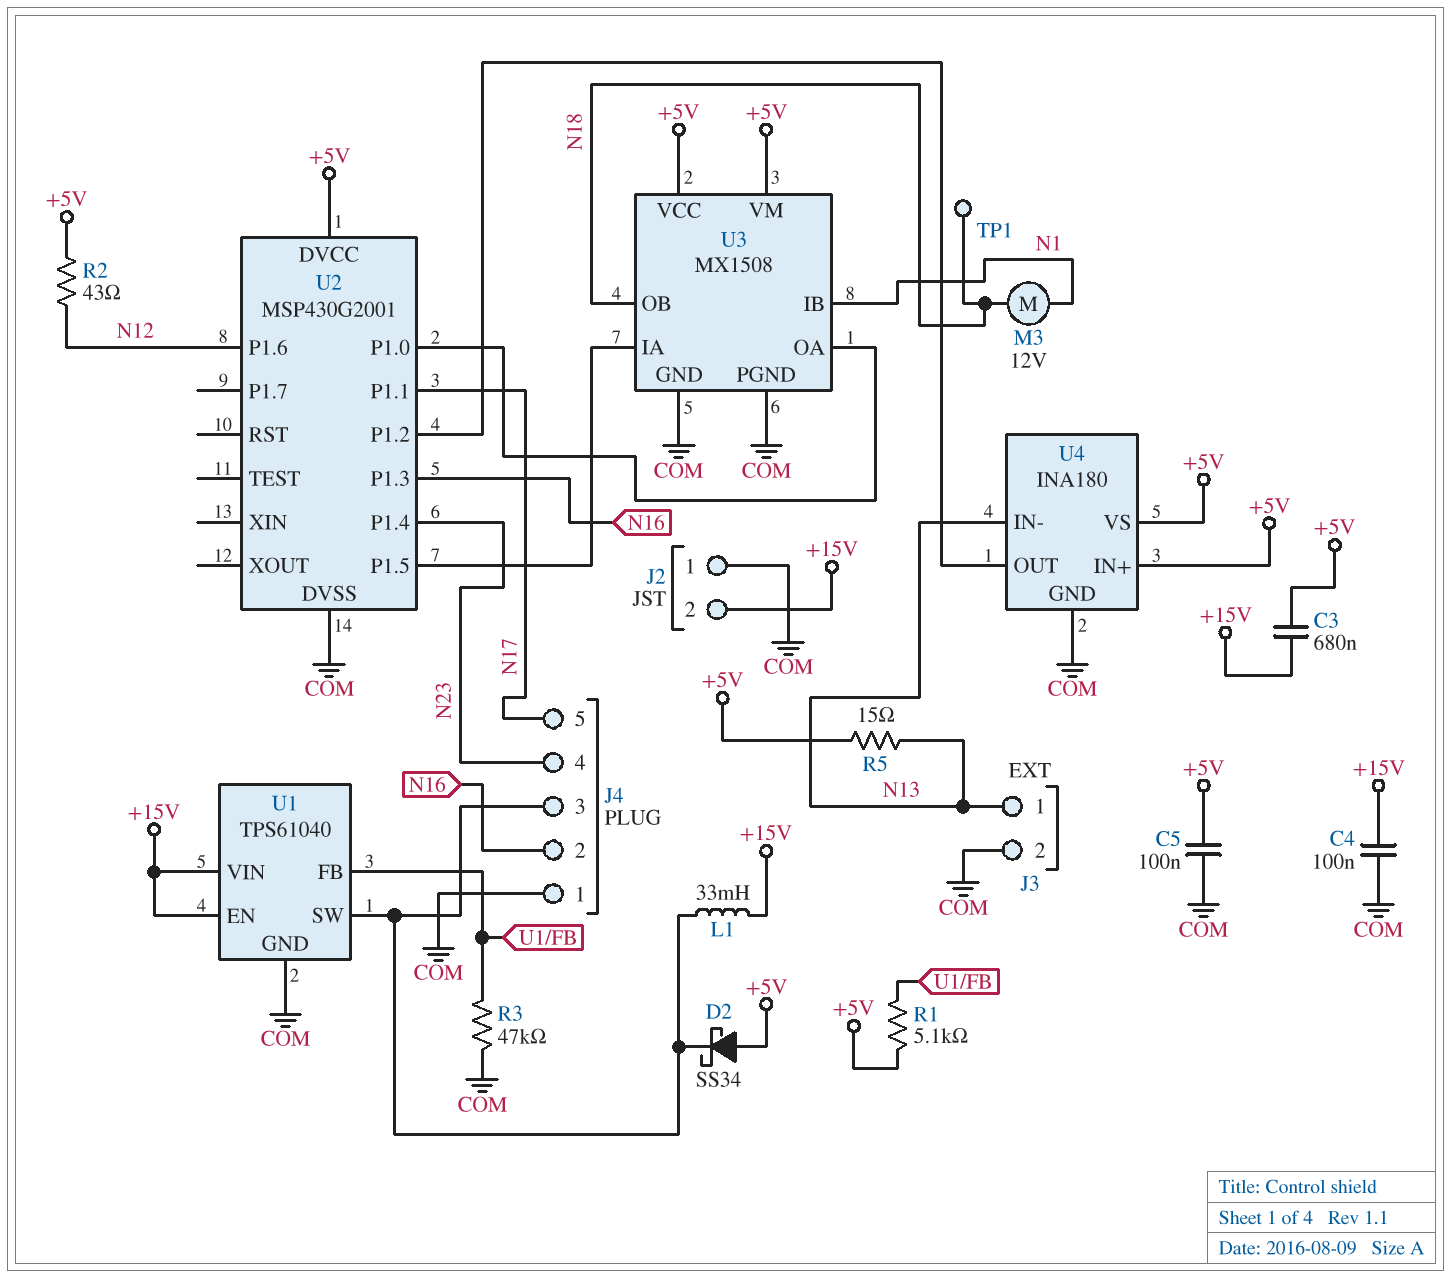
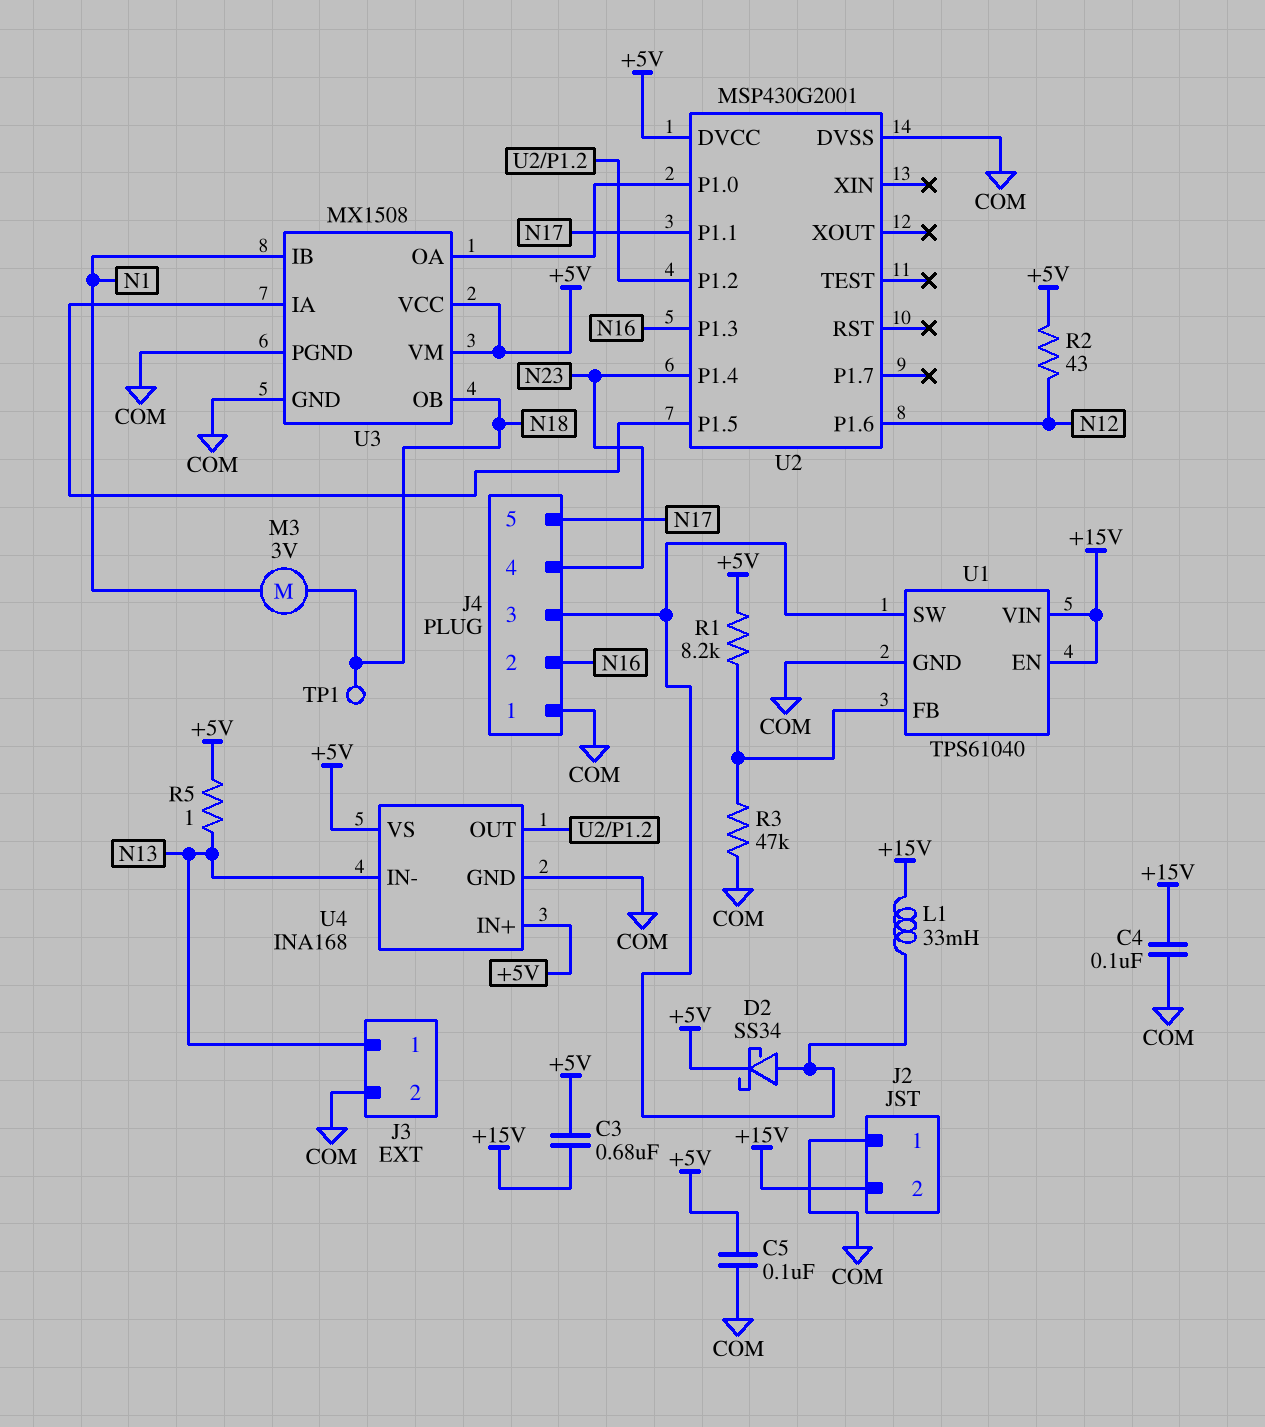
D2: schottky SS34 (A +5V, K J4/3) -> schottky SS34 (A J4/3, K +5V)
M3: motor 12V (N1, N18) -> motor 3V (N1, N18)
R1: 5.1k (+5V, U1/FB) -> 8.2k (+5V, U1/FB)
R5: 15 (+5V, N13) -> 1 (+5V, N13)
U4: INA180 -> INA168

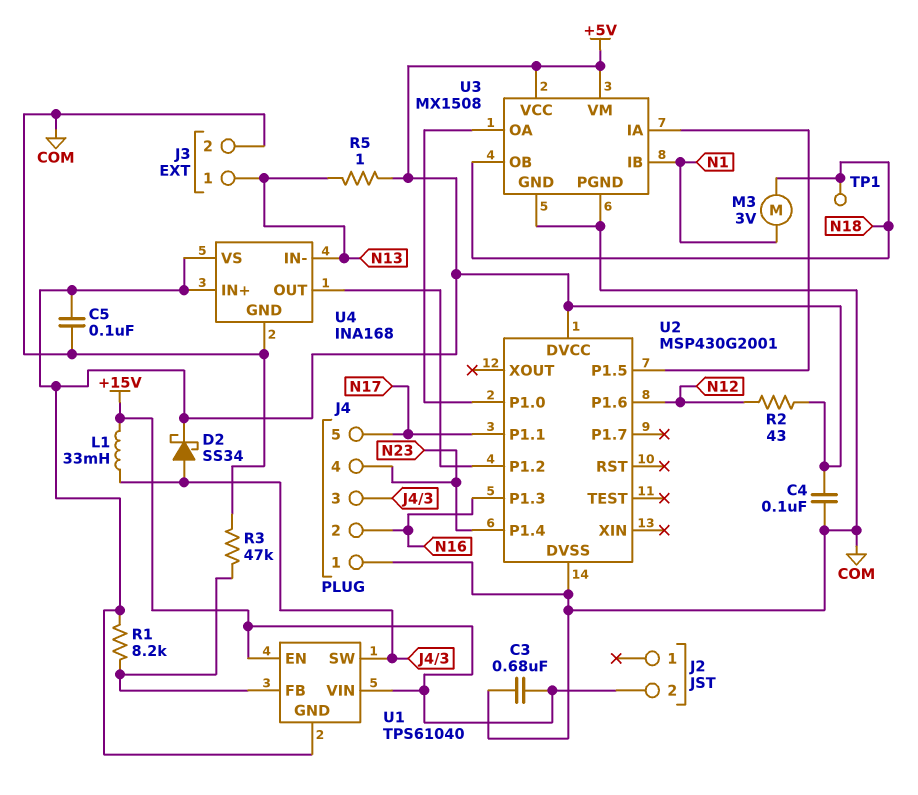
C3: 680nF (+5V, +15V) -> 680nF (+15V, COM)
C4: 100nF (+15V, COM) -> 100nF (+5V, COM)
J2 pin 1: COM -> none
U1 pin GND: COM -> +5V

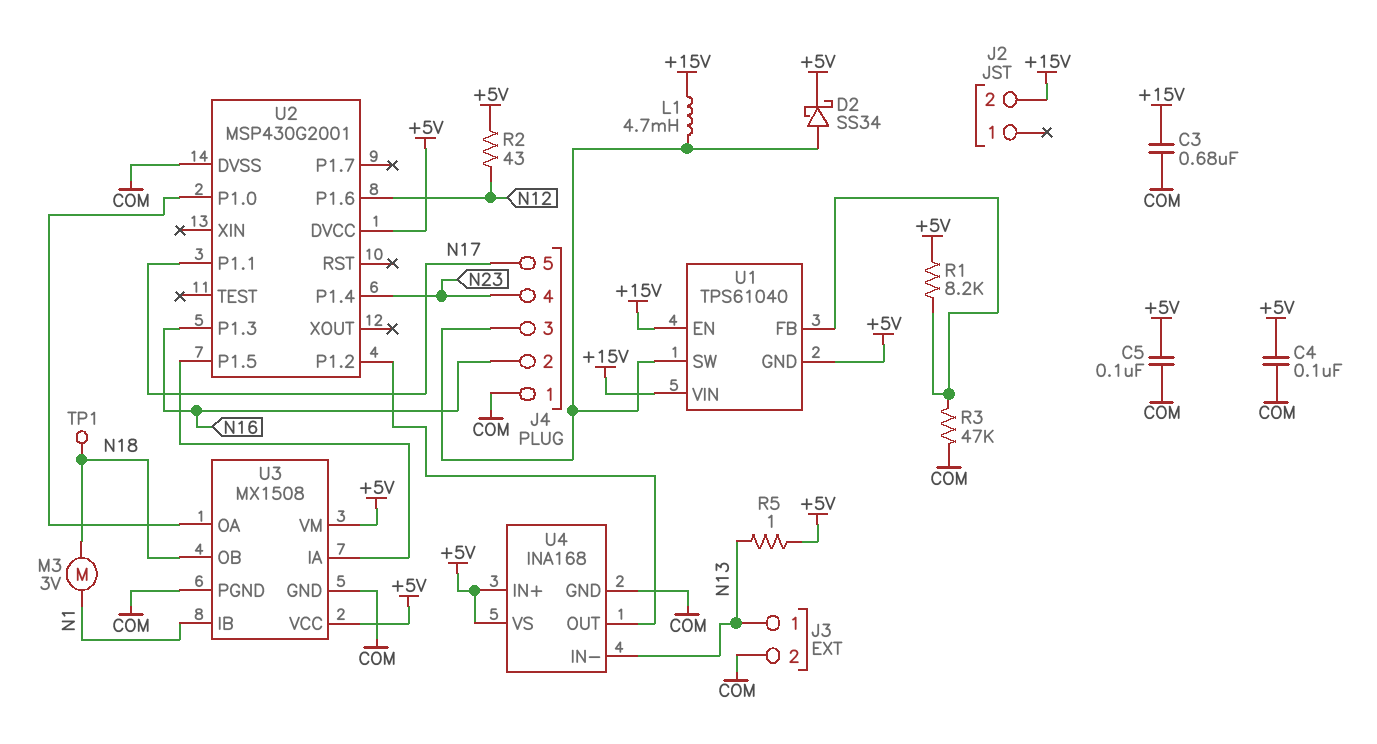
L1: 33mH (+15V, J4/3) -> 4.7mH (+15V, J4/3)

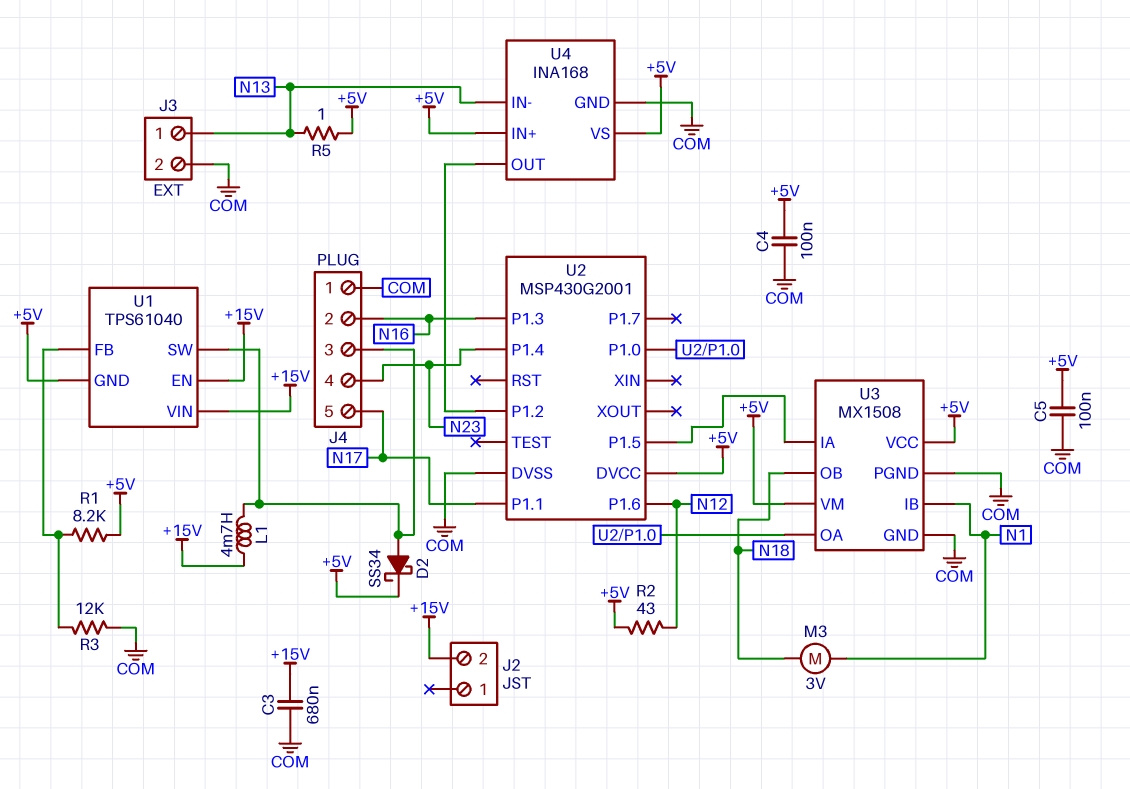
R3: 47k (COM, U1/FB) -> 12k (COM, U1/FB)
TP1: test point (N18) -> none

